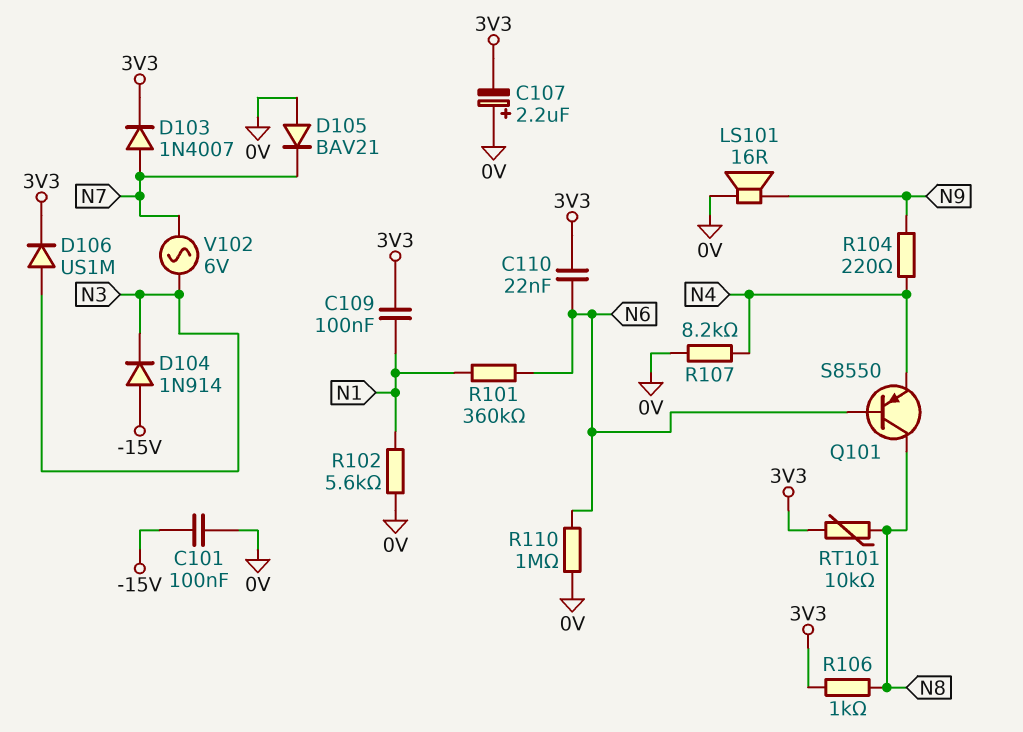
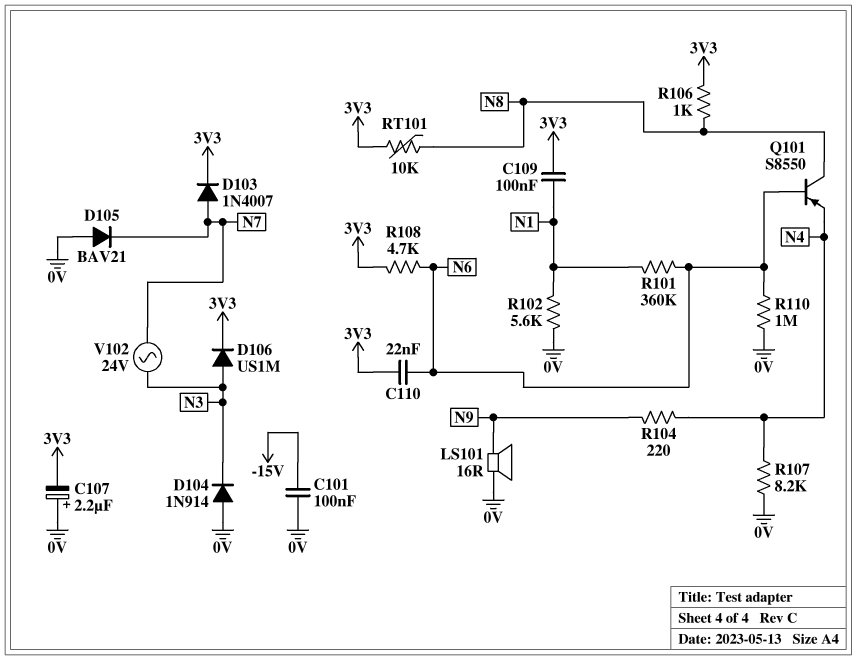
D104: diode 1N914 (A -15V, K N3) -> diode 1N914 (A 0V, K N3)
R108: none -> 4.7k (3V3, N6)
V102: AC 6V (N3, N7) -> AC 24V (N3, N7)

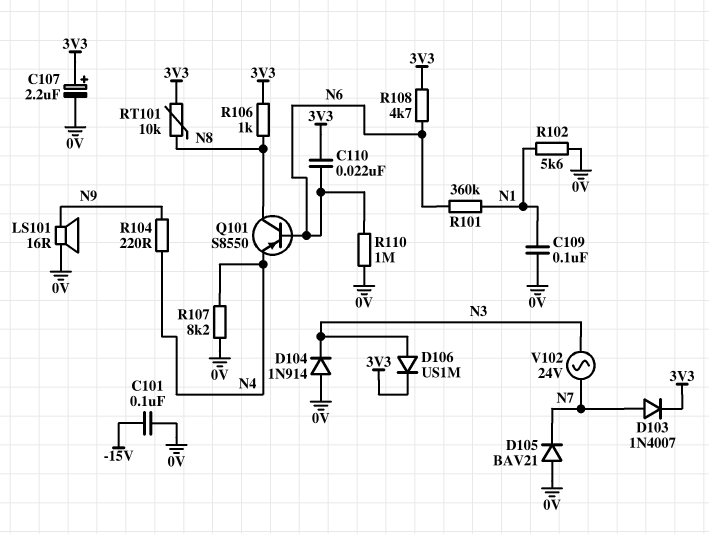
C107: 2.2uF (plus 0V, minus 3V3) -> 2.2uF (plus 3V3, minus 0V)
C109: 100nF (3V3, N1) -> 100nF (0V, N1)

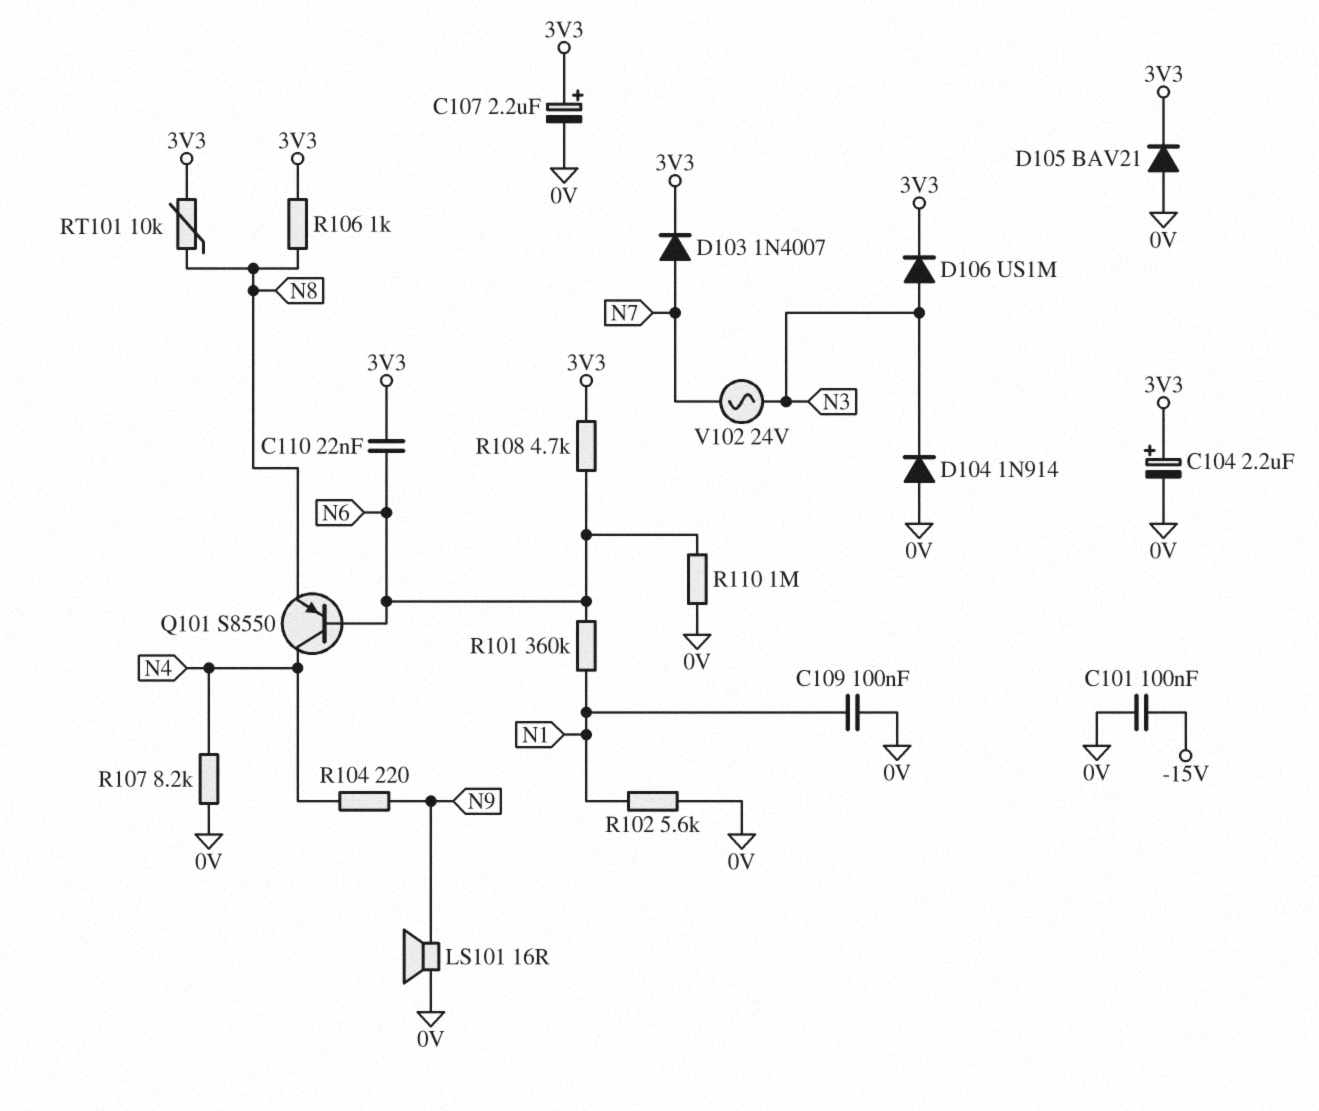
C104: none -> 2.2uF (plus 3V3, minus 0V)
D105: diode BAV21 (A 0V, K N7) -> diode BAV21 (A 0V, K 3V3)
Q101: PNP S8550 (B N6, C N8, E N4) -> PNP S8550 (B N6, C N4, E N8)

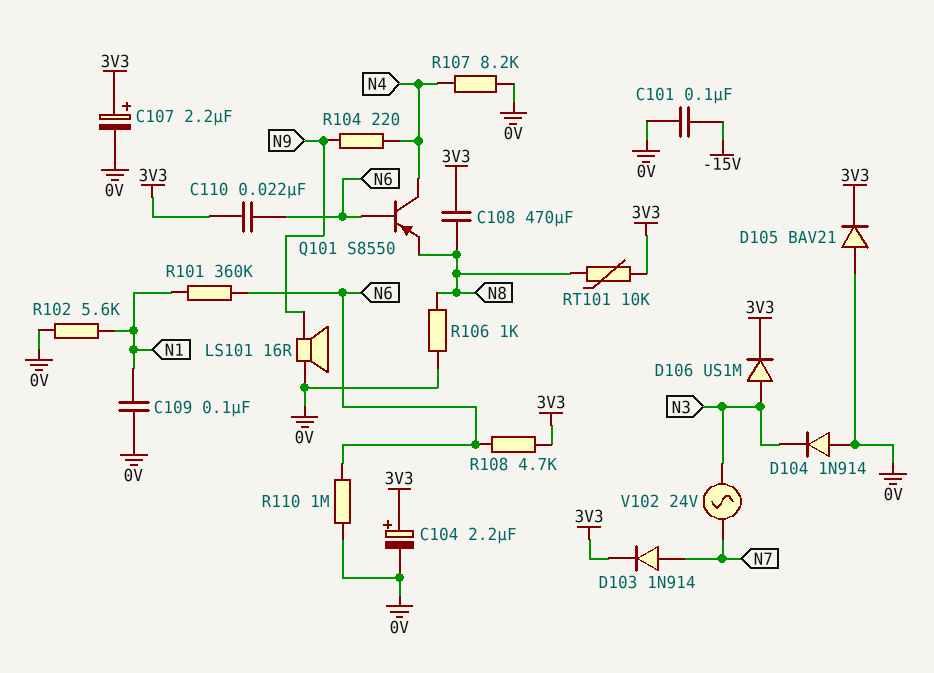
C108: none -> 470uF (3V3, N8)
D103: diode 1N4007 (A N7, K 3V3) -> diode 1N914 (A N7, K 3V3)
R106: 1k (3V3, N8) -> 1k (0V, N8)

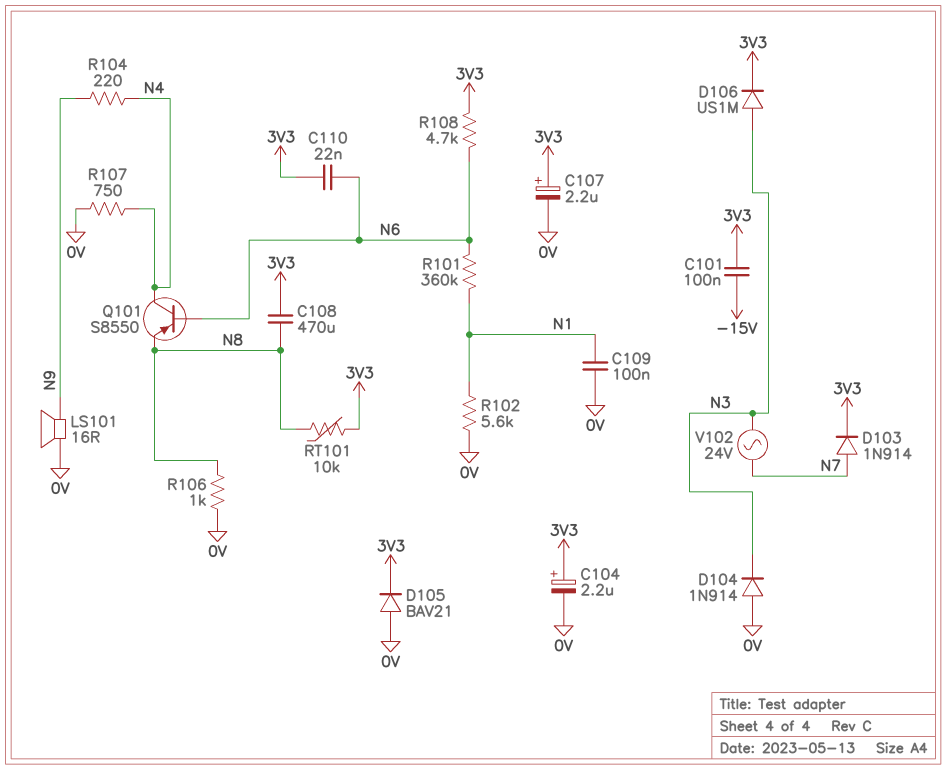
C101: 100nF (-15V, 0V) -> 100nF (-15V, 3V3)
R107: 8.2k (0V, N4) -> 750 (0V, N4)
R110: 1M (0V, N6) -> none

